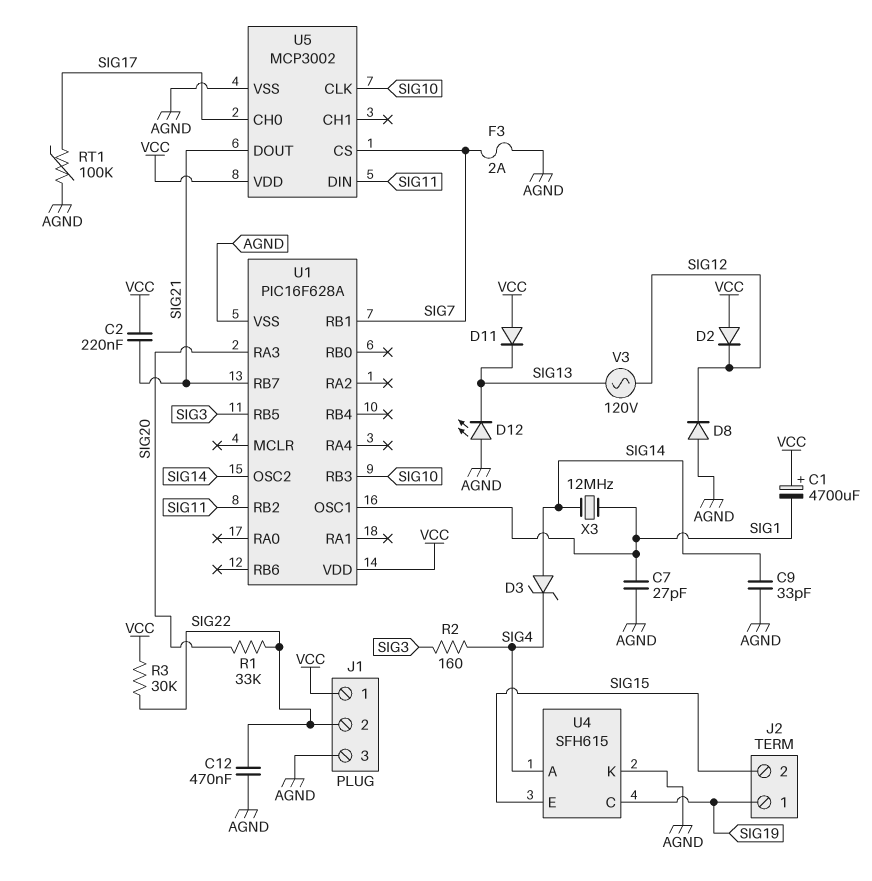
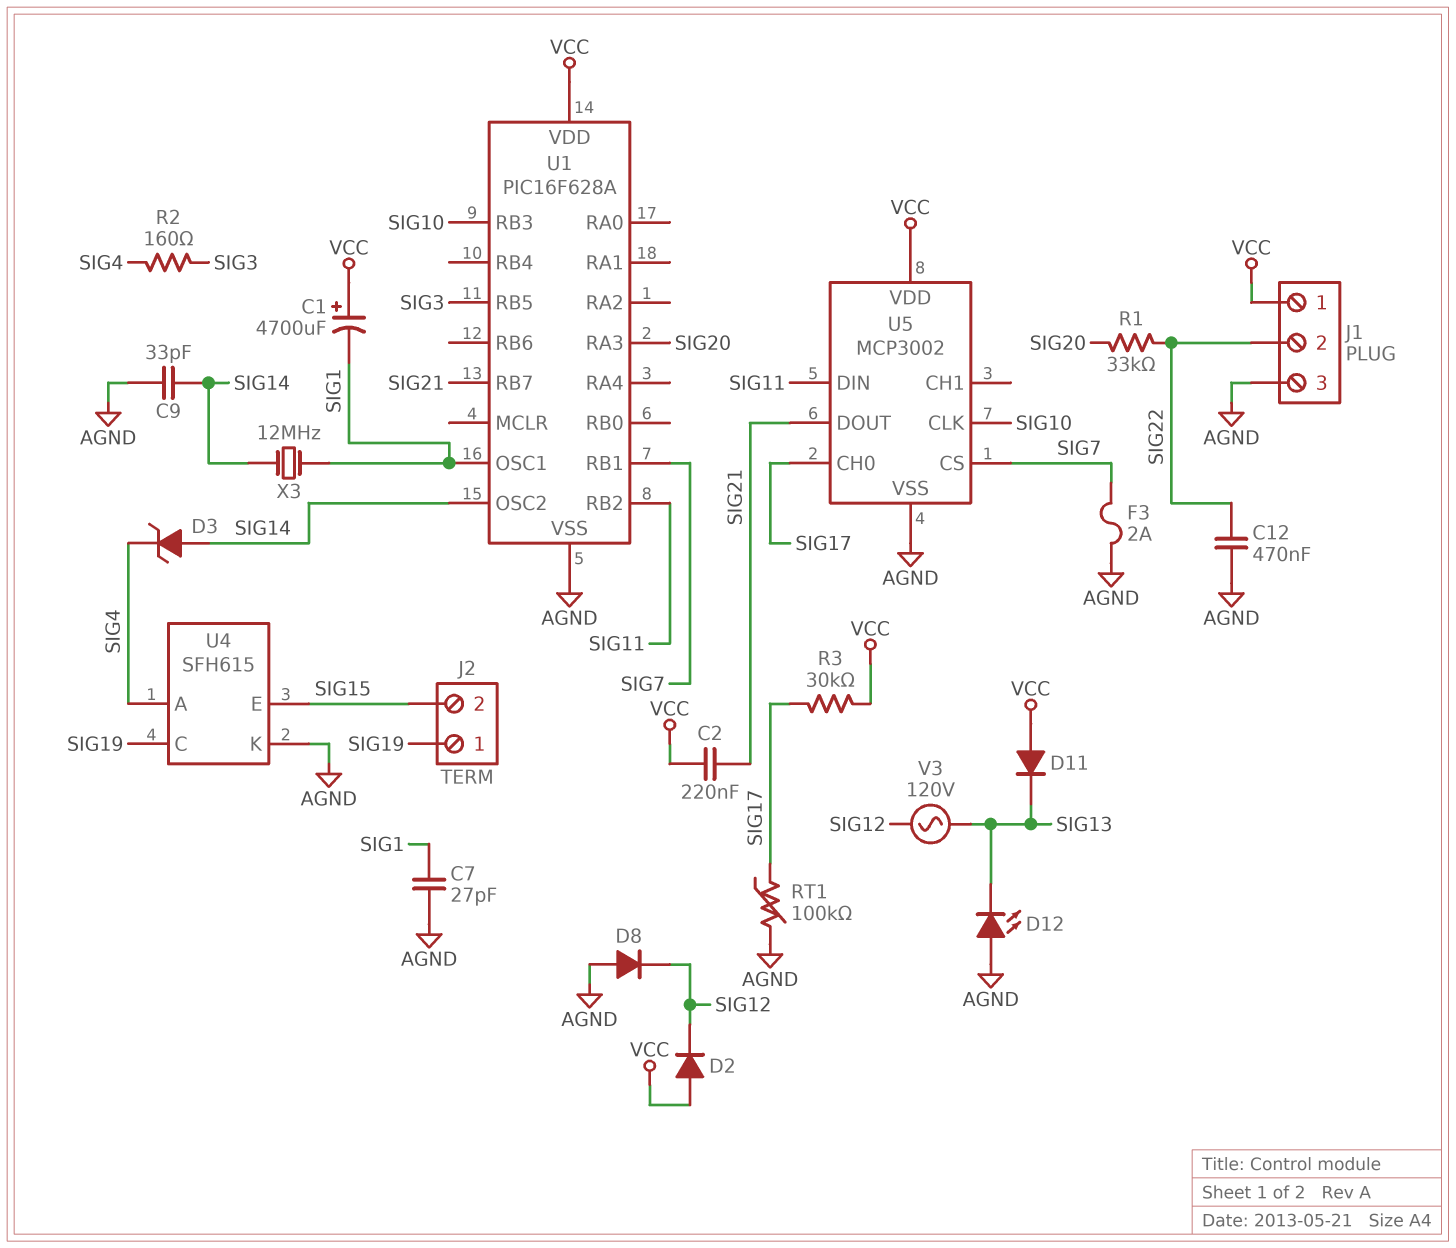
R3: 30k (SIG22, VCC) -> 30k (SIG17, VCC)

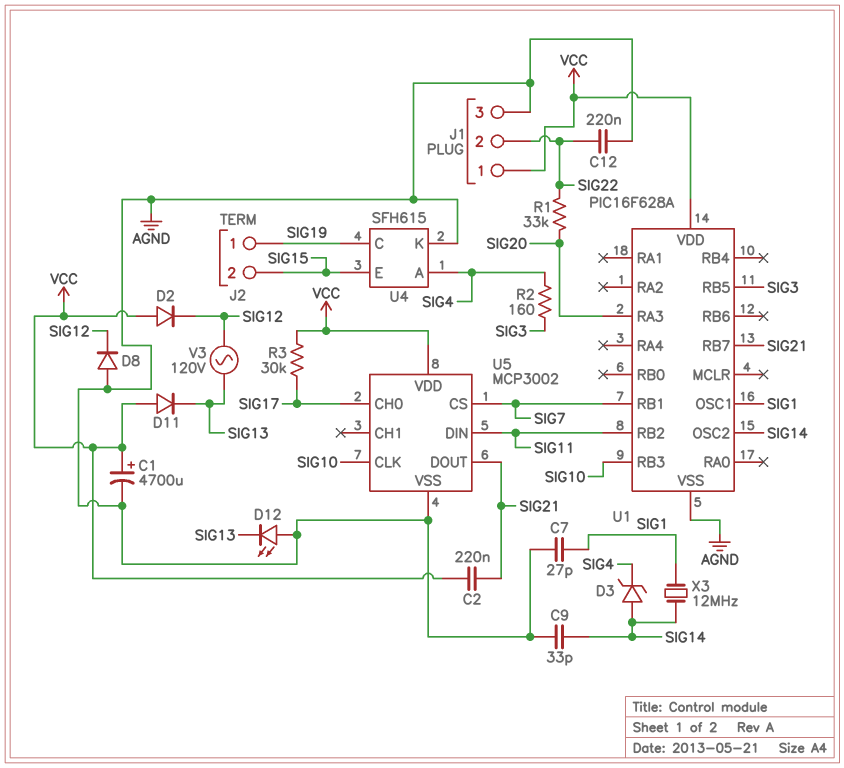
C1: 4700uF (plus VCC, minus SIG1) -> 4700uF (plus VCC, minus AGND)
C12: 470nF (AGND, SIG22) -> 220nF (AGND, SIG22)
F3: 2A (AGND, SIG7) -> none
RT1: 100k (AGND, SIG17) -> none

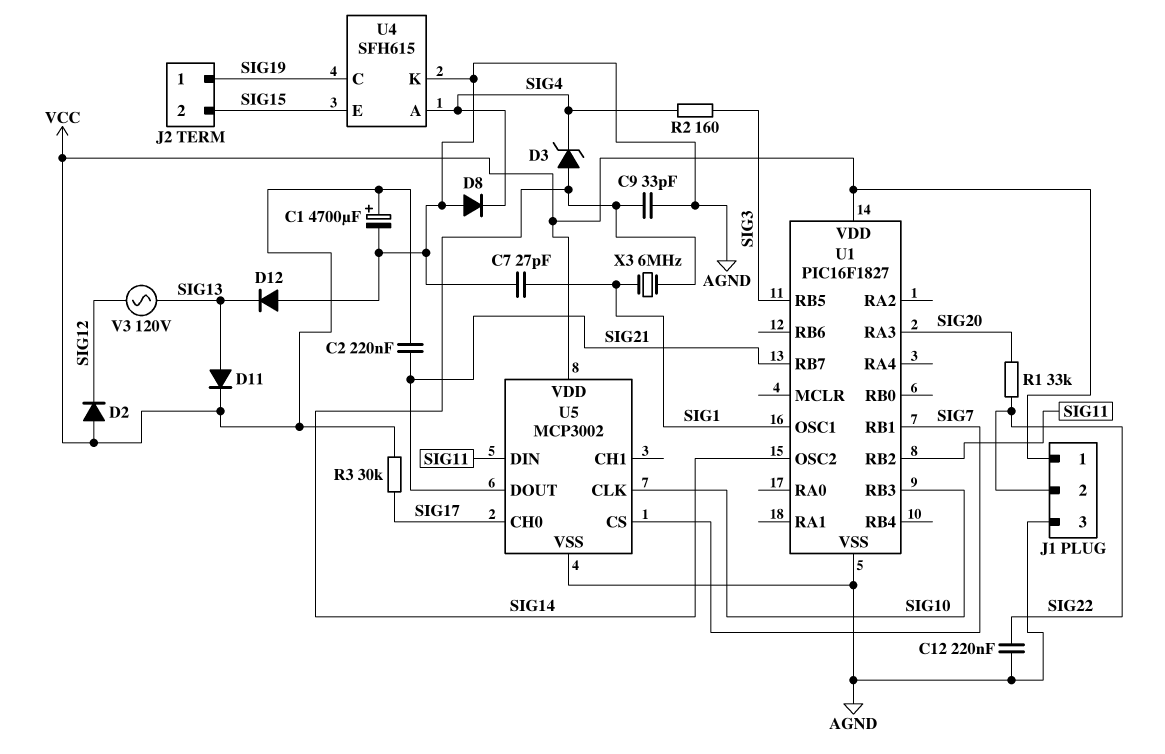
D8: diode (A AGND, K SIG12) -> diode (A AGND, K SIG4)
D11: diode (A VCC, K SIG13) -> diode (A SIG13, K VCC)
D12: LED (A AGND, K SIG13) -> diode (A AGND, K SIG13)
U1: PIC16F628A -> PIC16F1827
X3: 12MHz (SIG1, SIG14) -> 6MHz (SIG1, SIG14)

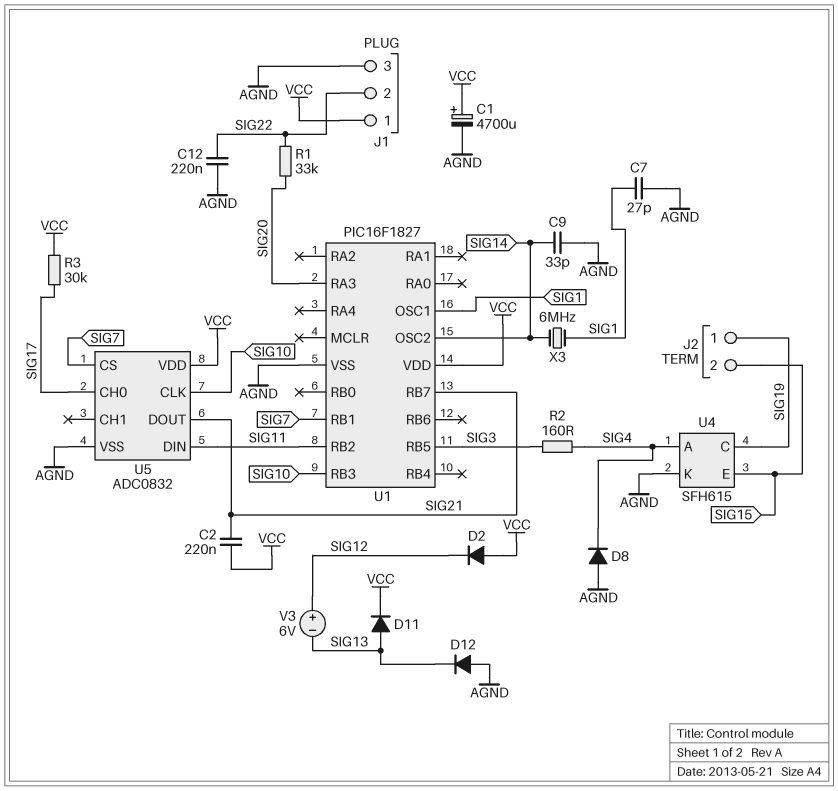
D3: zener (A SIG14, K SIG4) -> none
U5: MCP3002 -> ADC0832
V3: AC 120V (SIG12, SIG13) -> 6V (plus SIG12, minus SIG13)

